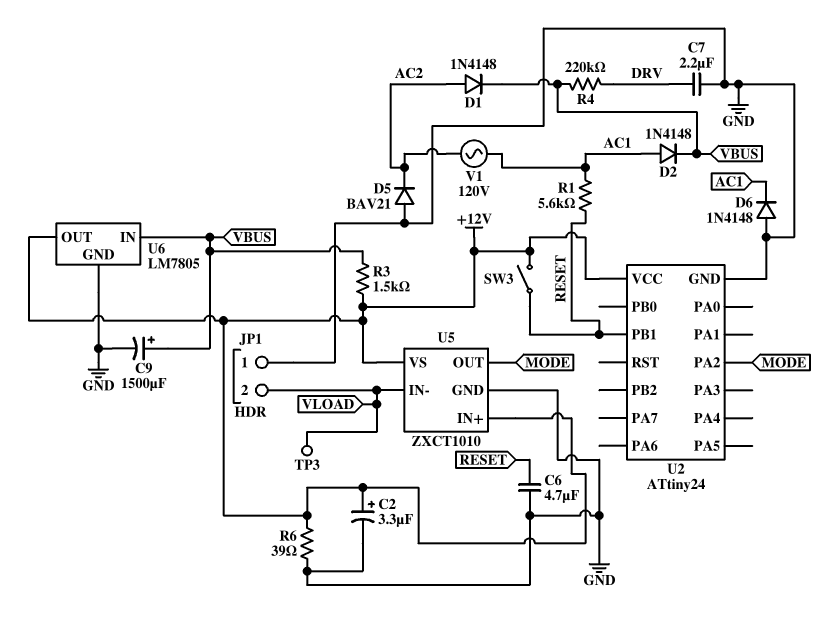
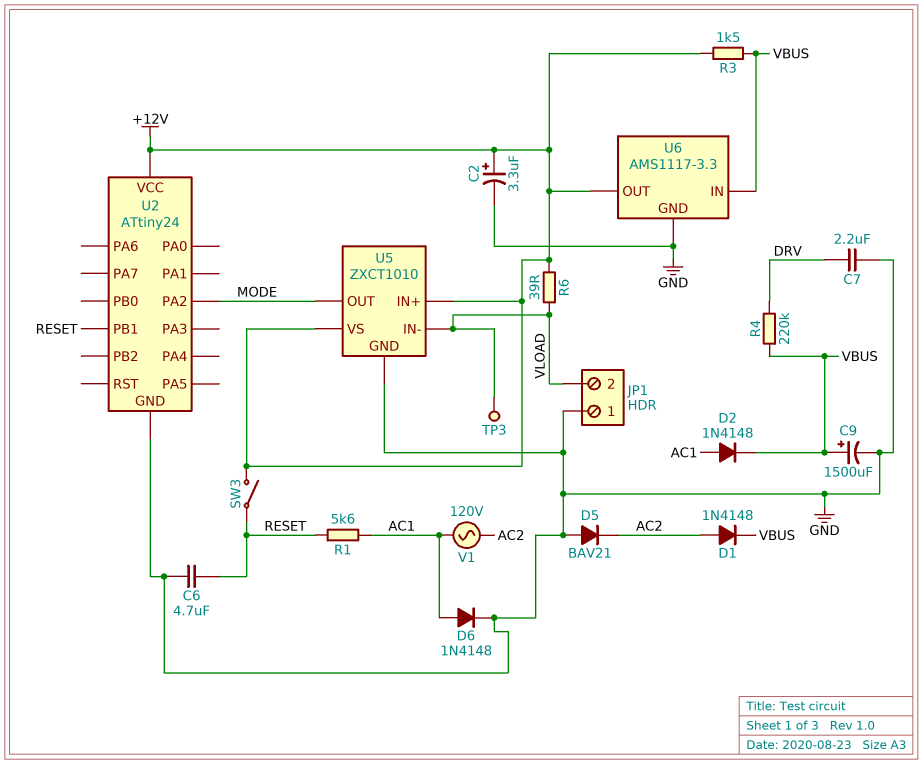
D6: diode 1N4148 (A GND, K AC1) -> diode 1N4148 (A AC1, K GND)
R6: 39 (+12V, GND) -> 39 (+12V, VLOAD)
U6: LM7805 -> AMS1117-3.3

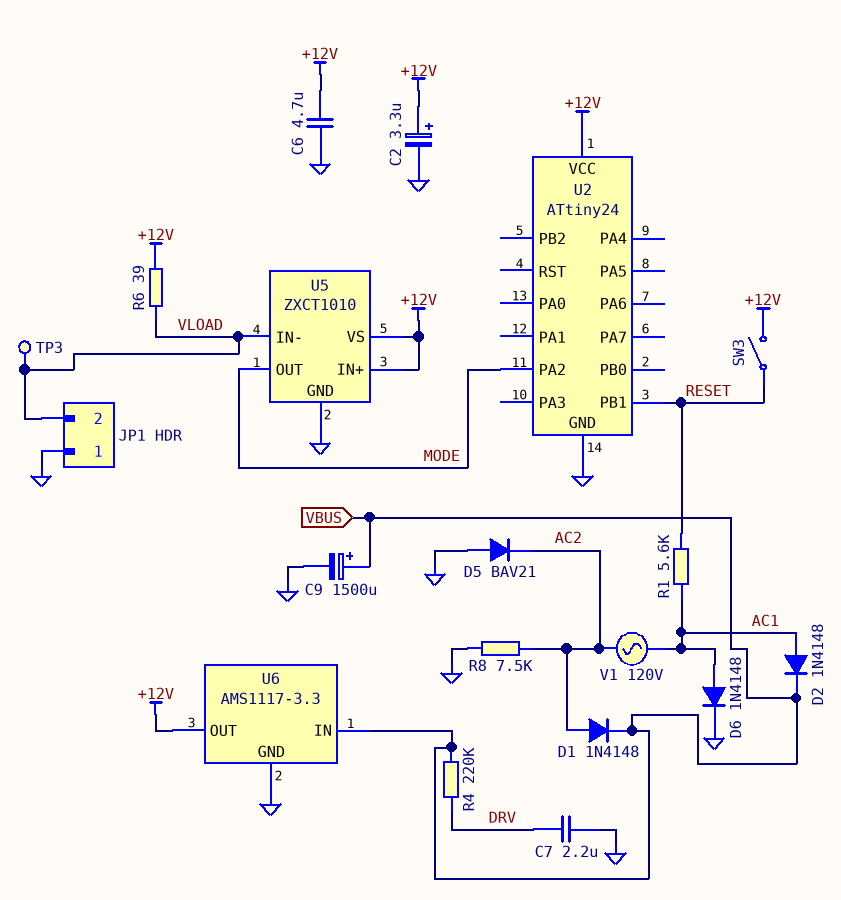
C6: 4.7uF (GND, RESET) -> 4.7uF (+12V, GND)
R3: 1.5k (+12V, VBUS) -> none
R8: none -> 7.5k (AC2, GND)

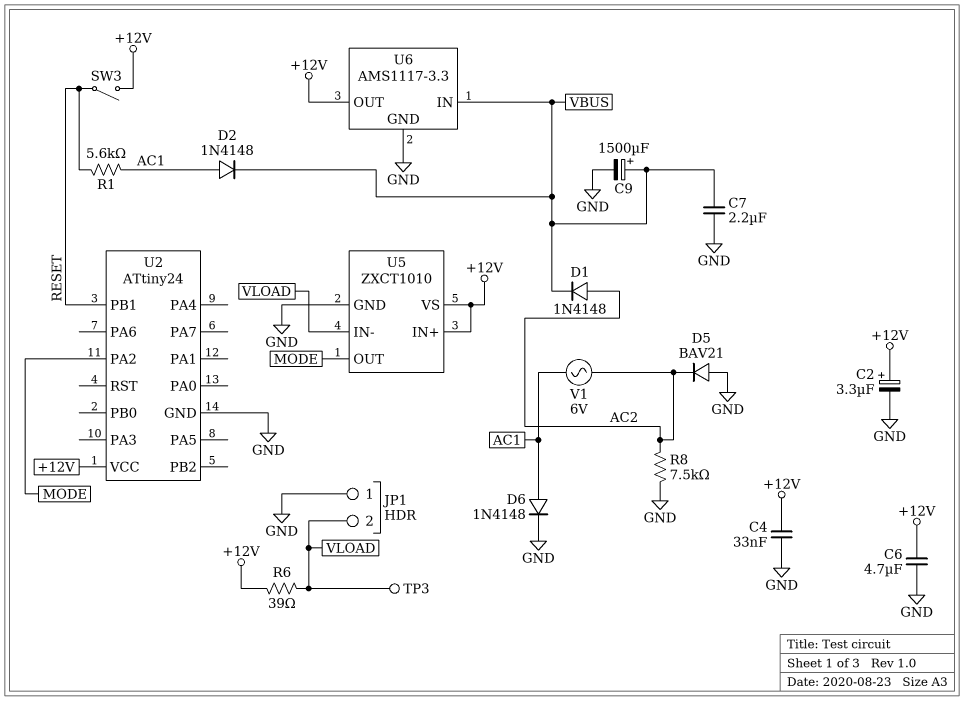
C4: none -> 33nF (+12V, GND)
C7: 2.2uF (DRV, GND) -> 2.2uF (GND, VBUS)
R4: 220k (DRV, VBUS) -> none
V1: AC 120V (AC1, AC2) -> AC 6V (AC1, AC2)

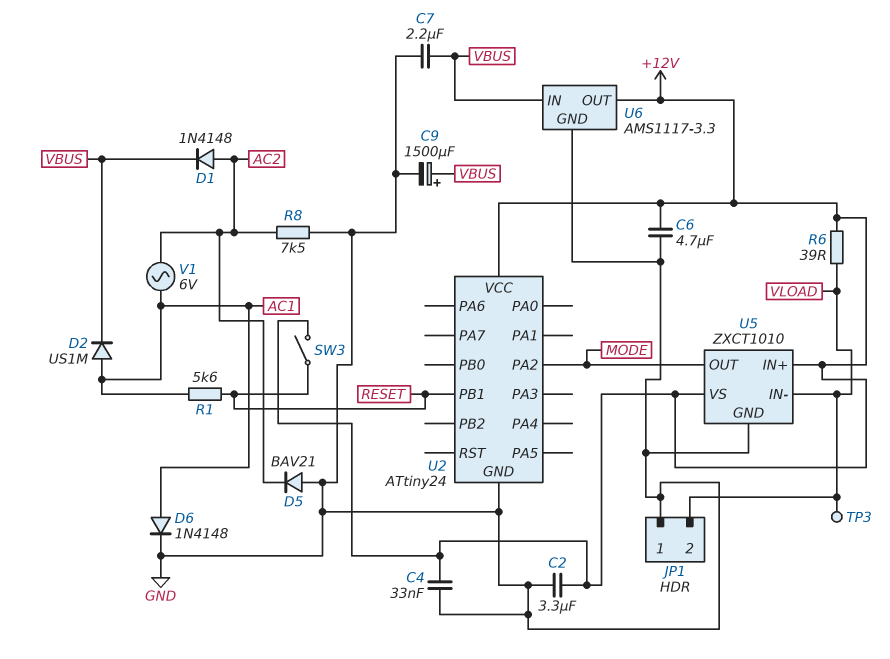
C2: 3.3uF (plus +12V, minus GND) -> 3.3uF (+12V, GND)
D2: diode 1N4148 (A AC1, K VBUS) -> diode US1M (A AC1, K VBUS)

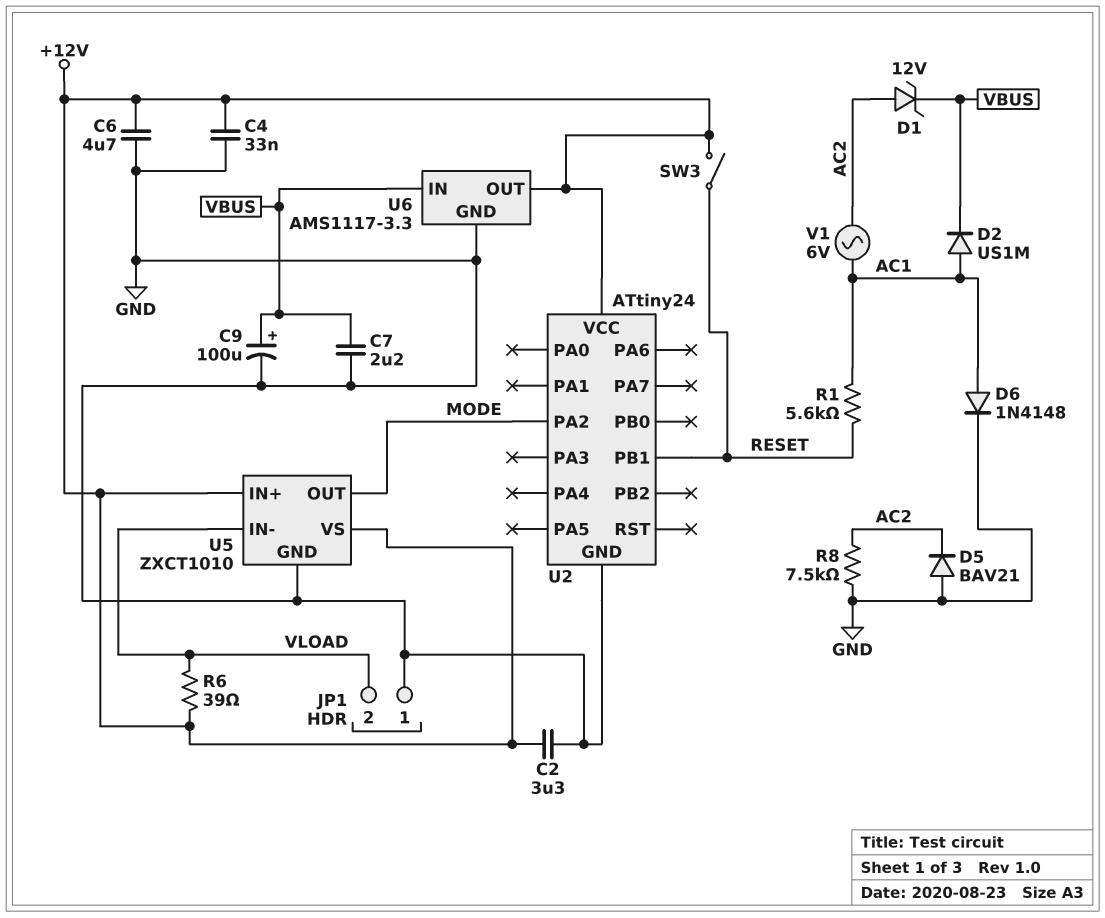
C9: 1500uF (plus VBUS, minus GND) -> 100uF (plus VBUS, minus GND)
D1: diode 1N4148 (A AC2, K VBUS) -> zener 12V (A AC2, K VBUS)
TP3: test point (VLOAD) -> none

